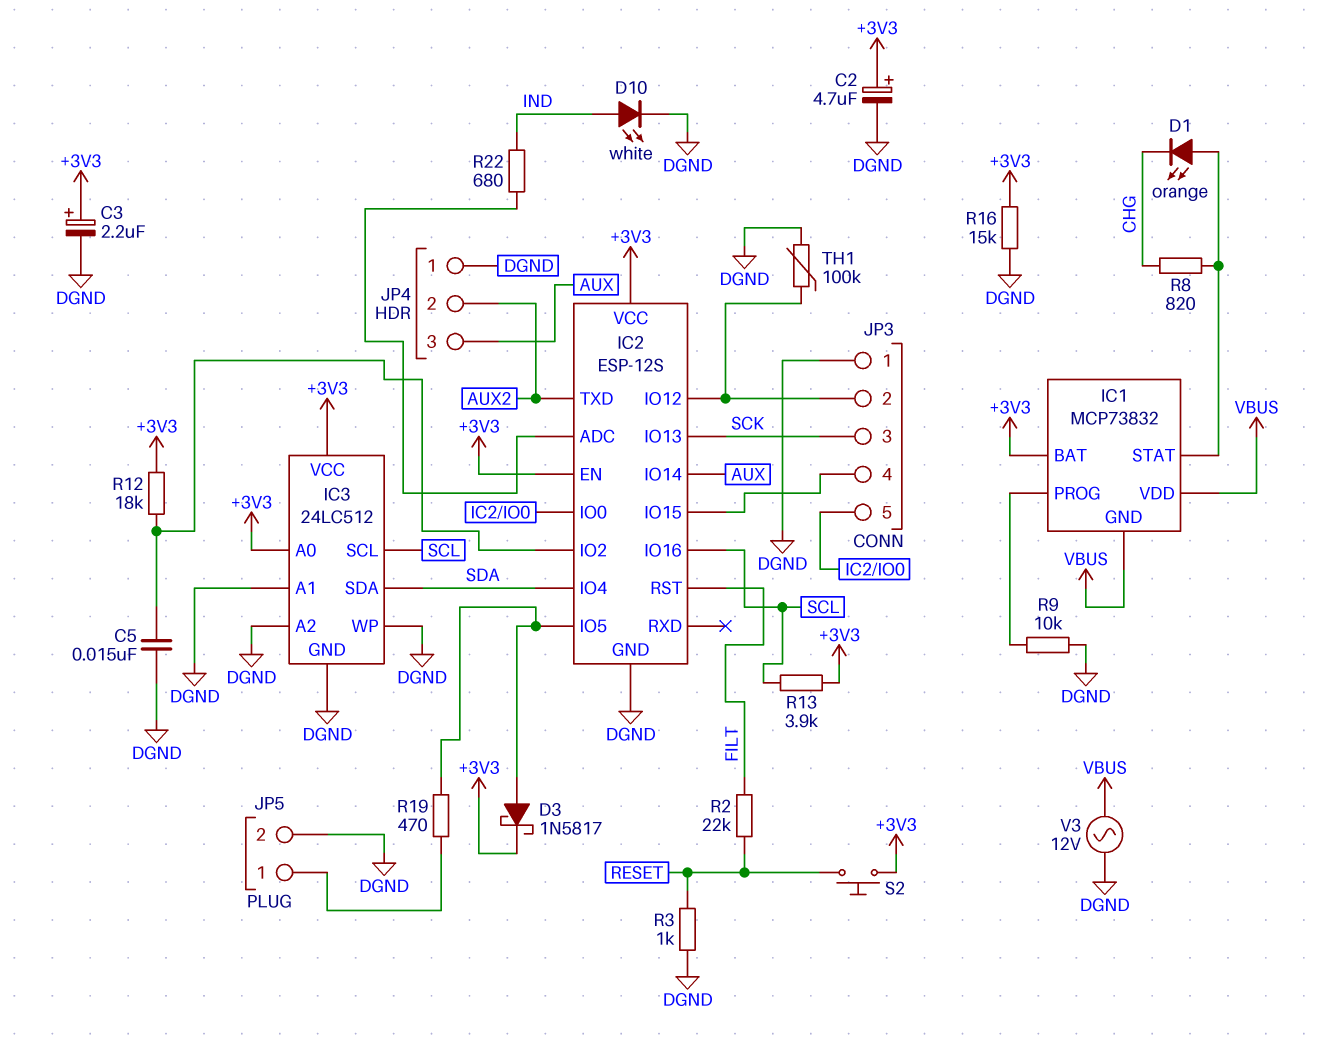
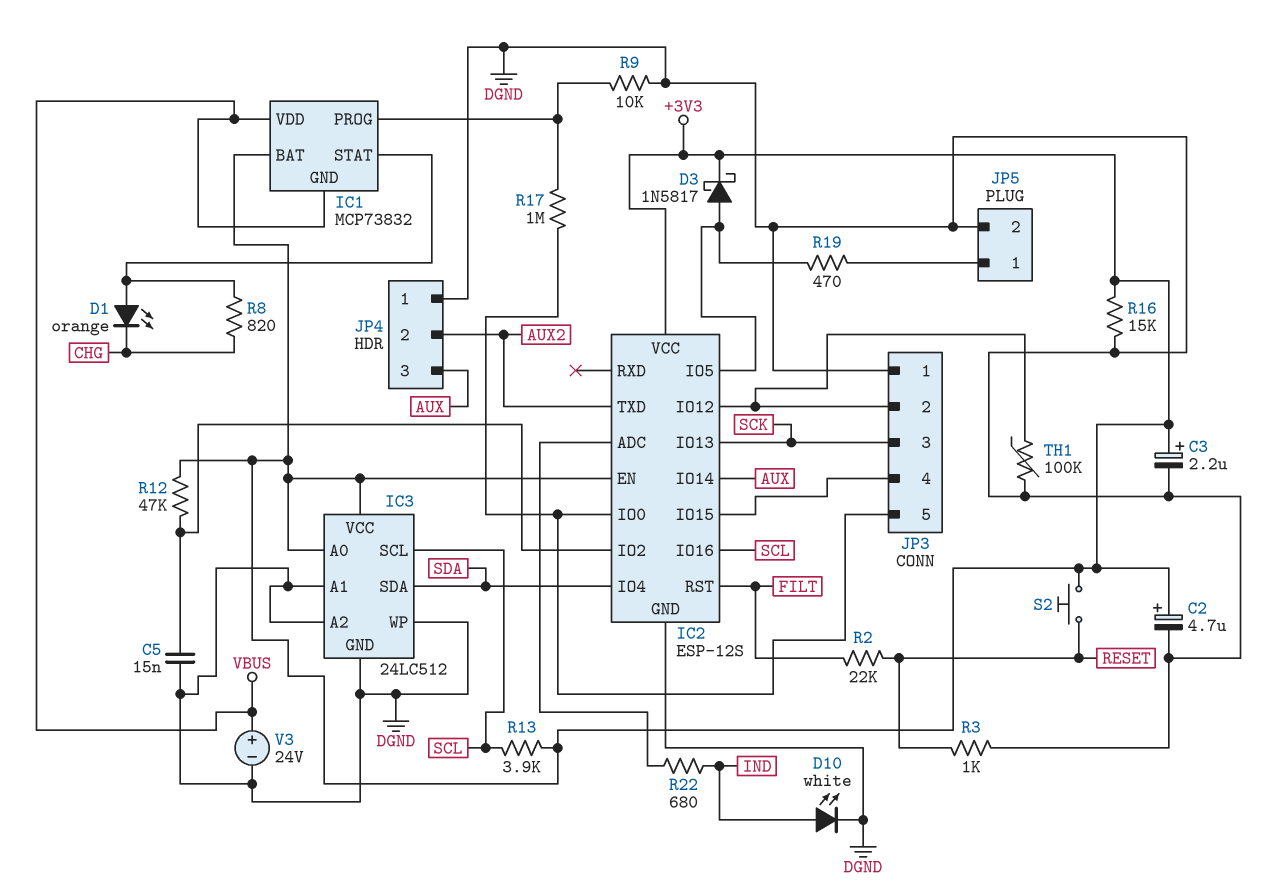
R12: 18k (+3V3, IC2/IO2) -> 47k (+3V3, IC2/IO2)
R17: none -> 1M (IC1/PROG, IC2/IO0)
V3: AC 12V (DGND, VBUS) -> 24V (plus VBUS, minus DGND)

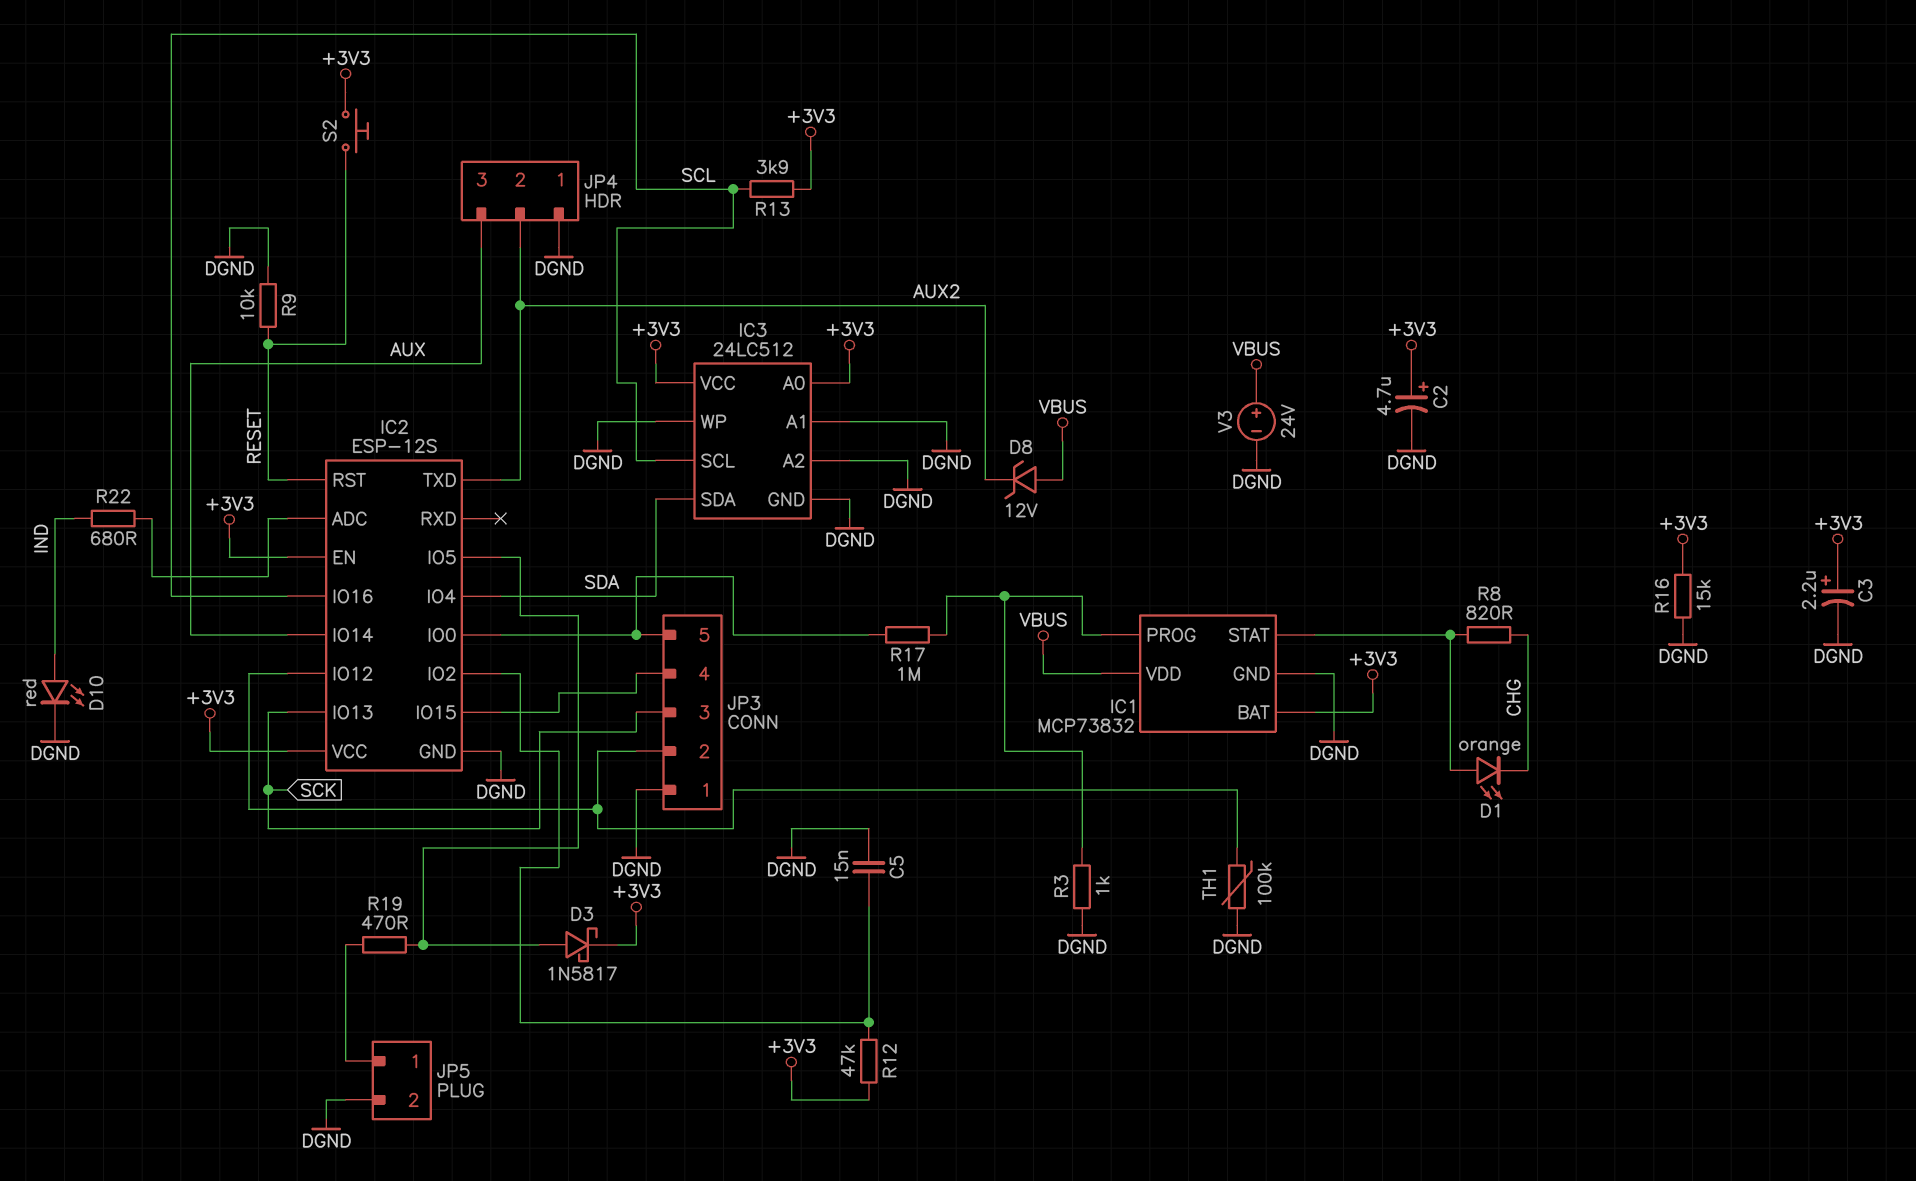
D8: none -> zener 12V (A VBUS, K AUX2)
D10: LED white (A IND, K DGND) -> LED red (A IND, K DGND)
IC1 pin GND: VBUS -> DGND
IC2 pin RST: FILT -> RESET
R2: 22k (FILT, RESET) -> none
R3: 1k (DGND, RESET) -> 1k (DGND, IC1/PROG)
R9: 10k (DGND, IC1/PROG) -> 10k (DGND, RESET)

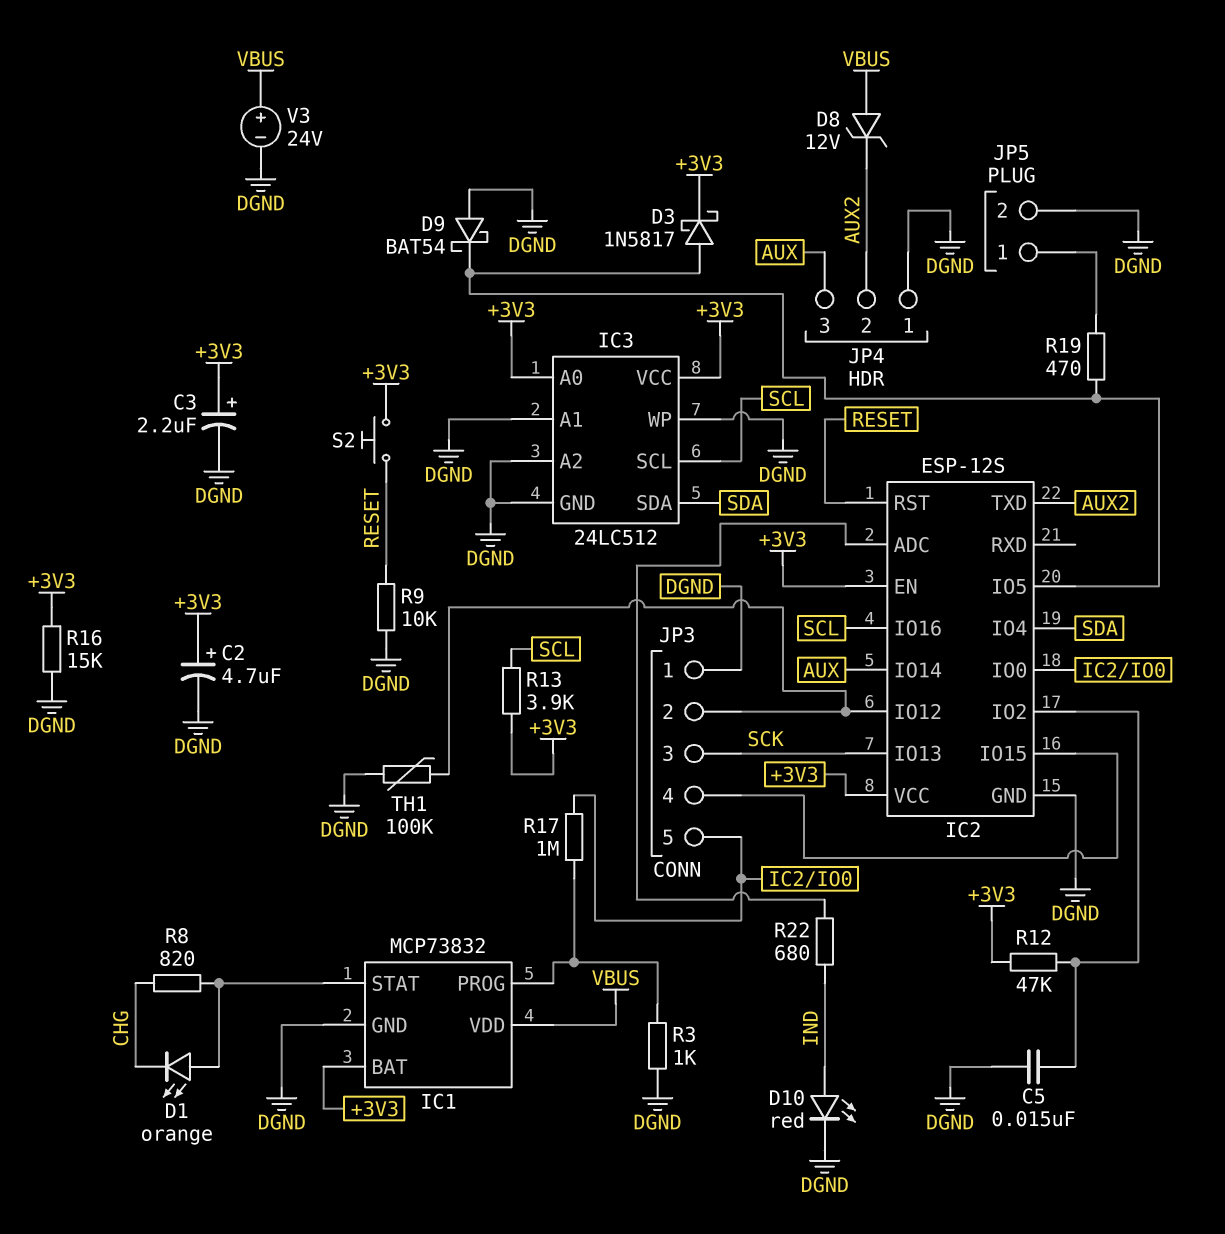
D9: none -> schottky BAT54 (A DGND, K IC2/IO5)

